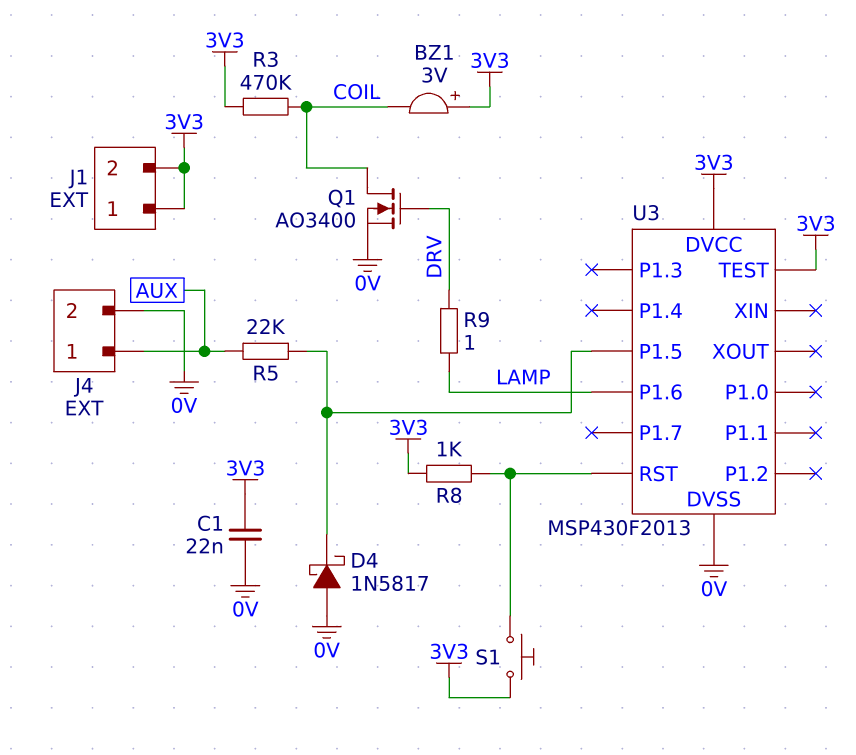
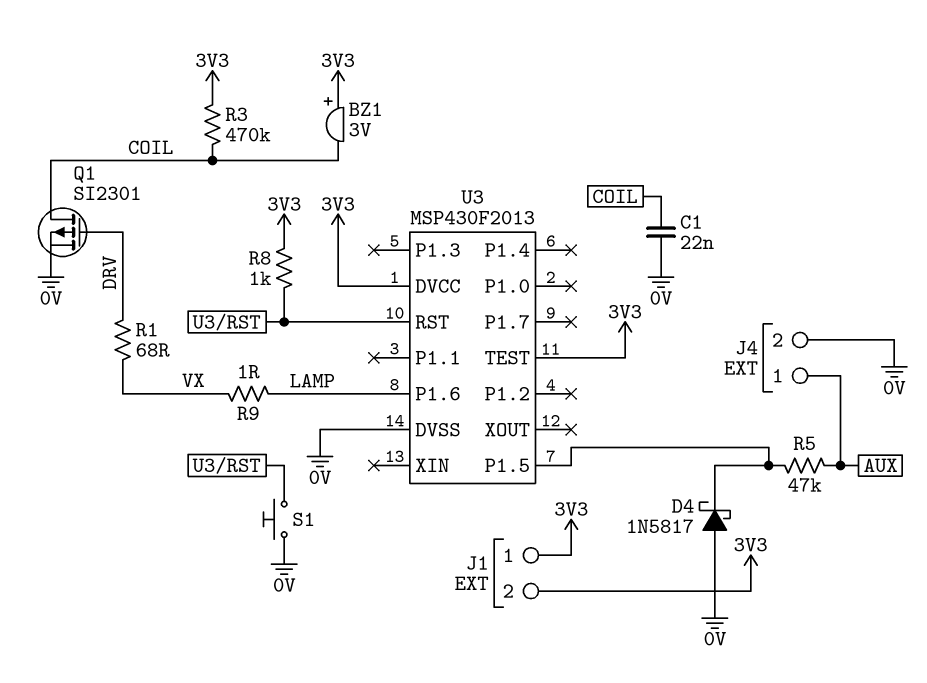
C1: 22nF (0V, 3V3) -> 22nF (0V, COIL)
Q1: NMOS AO3400 (G DRV, D COIL, S 0V) -> PMOS SI2301 (G DRV, D COIL, S 0V)
R1: none -> 68 (DRV, VX)
R5: 22k (AUX, U3/P1.5) -> 47k (AUX, U3/P1.5)
R9: 1 (DRV, LAMP) -> 1 (LAMP, VX)
S1: button (3V3, U3/RST) -> button (0V, U3/RST)

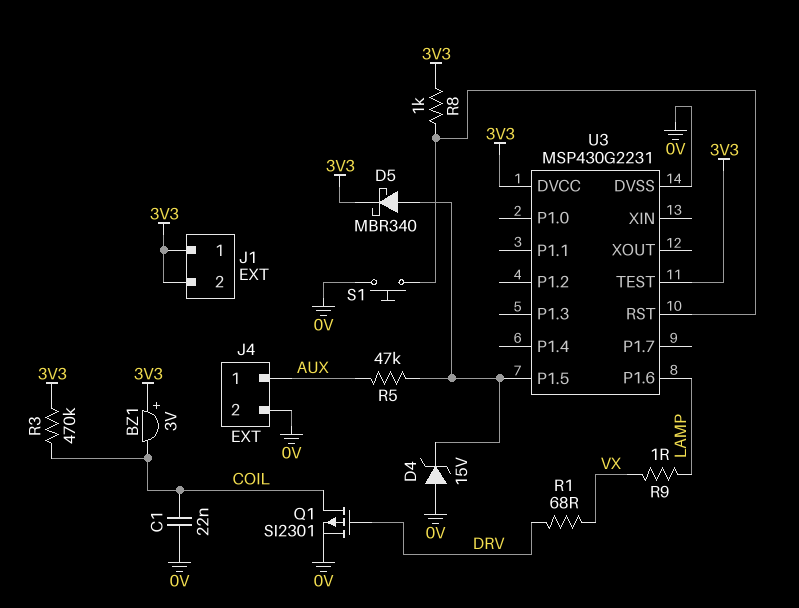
D4: schottky 1N5817 (A 0V, K U3/P1.5) -> zener 15V (A 0V, K U3/P1.5)
D5: none -> schottky MBR340 (A U3/P1.5, K 3V3)
U3: MSP430F2013 -> MSP430G2231

